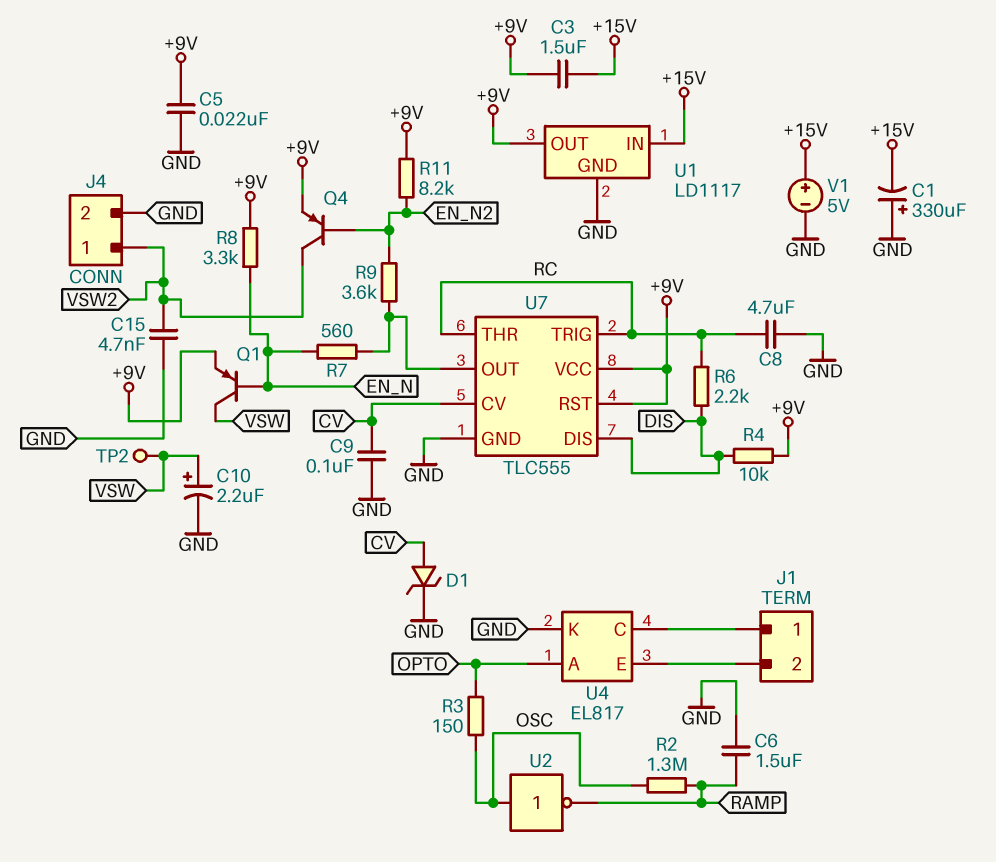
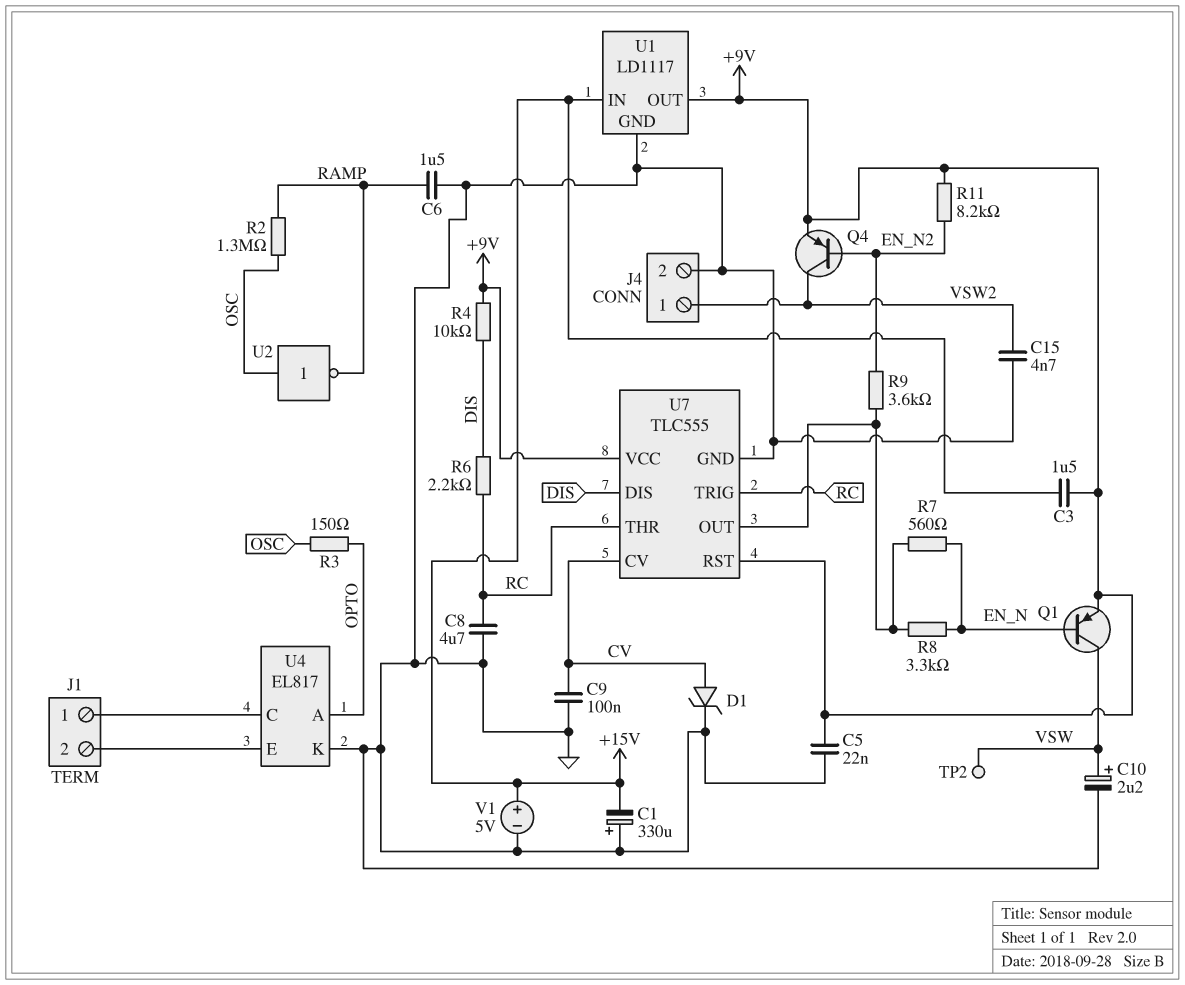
R8: 3.3k (+9V, EN_N) -> 3.3k (EN_N, U7/OUT)

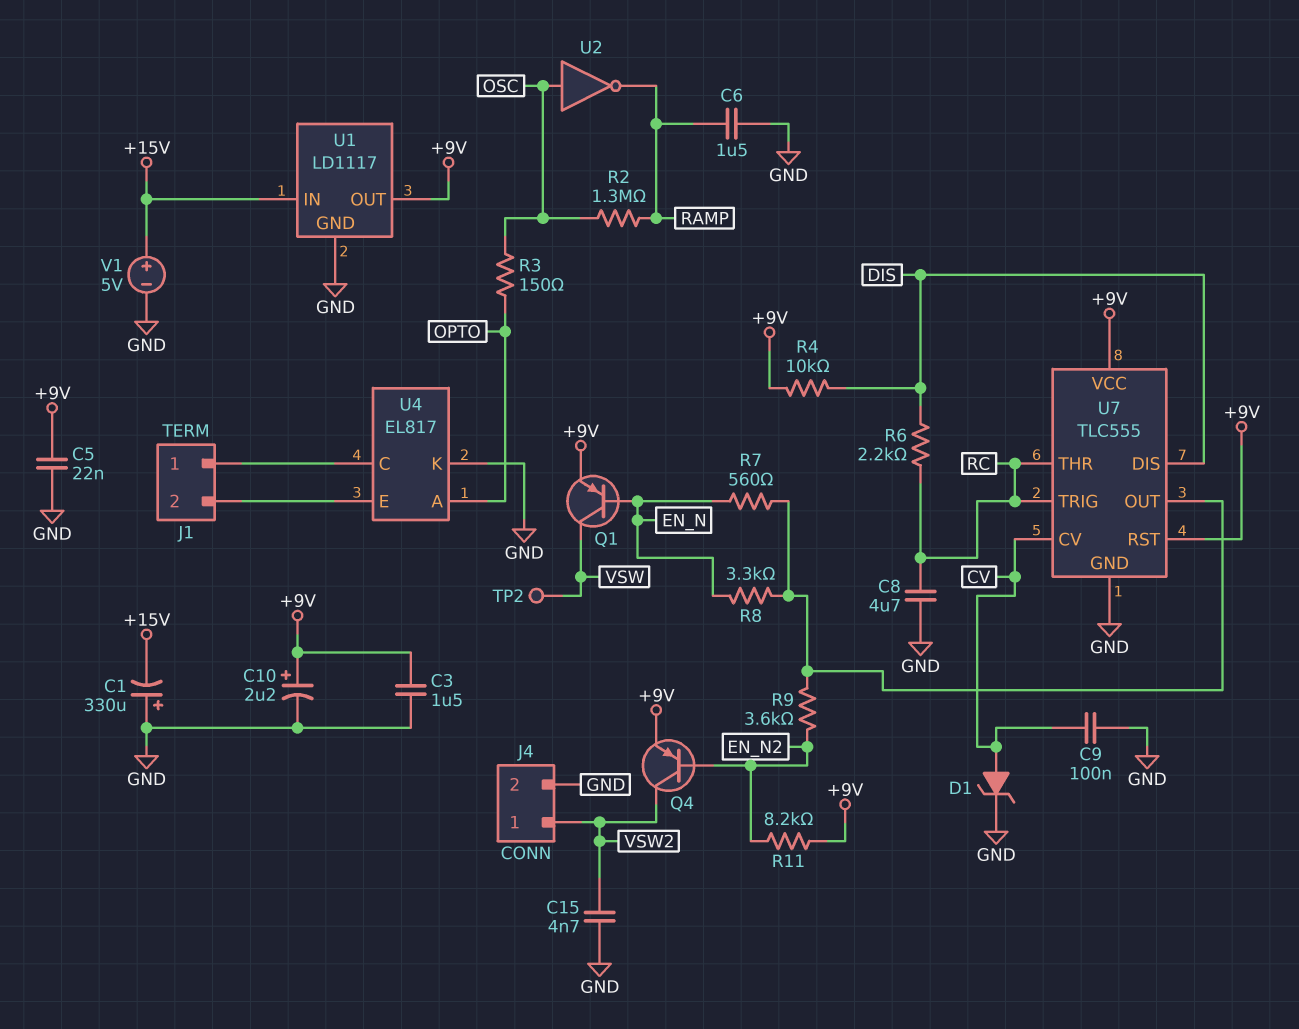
C3: 1.5uF (+9V, +15V) -> 1.5uF (+9V, GND)
C10: 2.2uF (plus VSW, minus GND) -> 2.2uF (plus +9V, minus GND)

